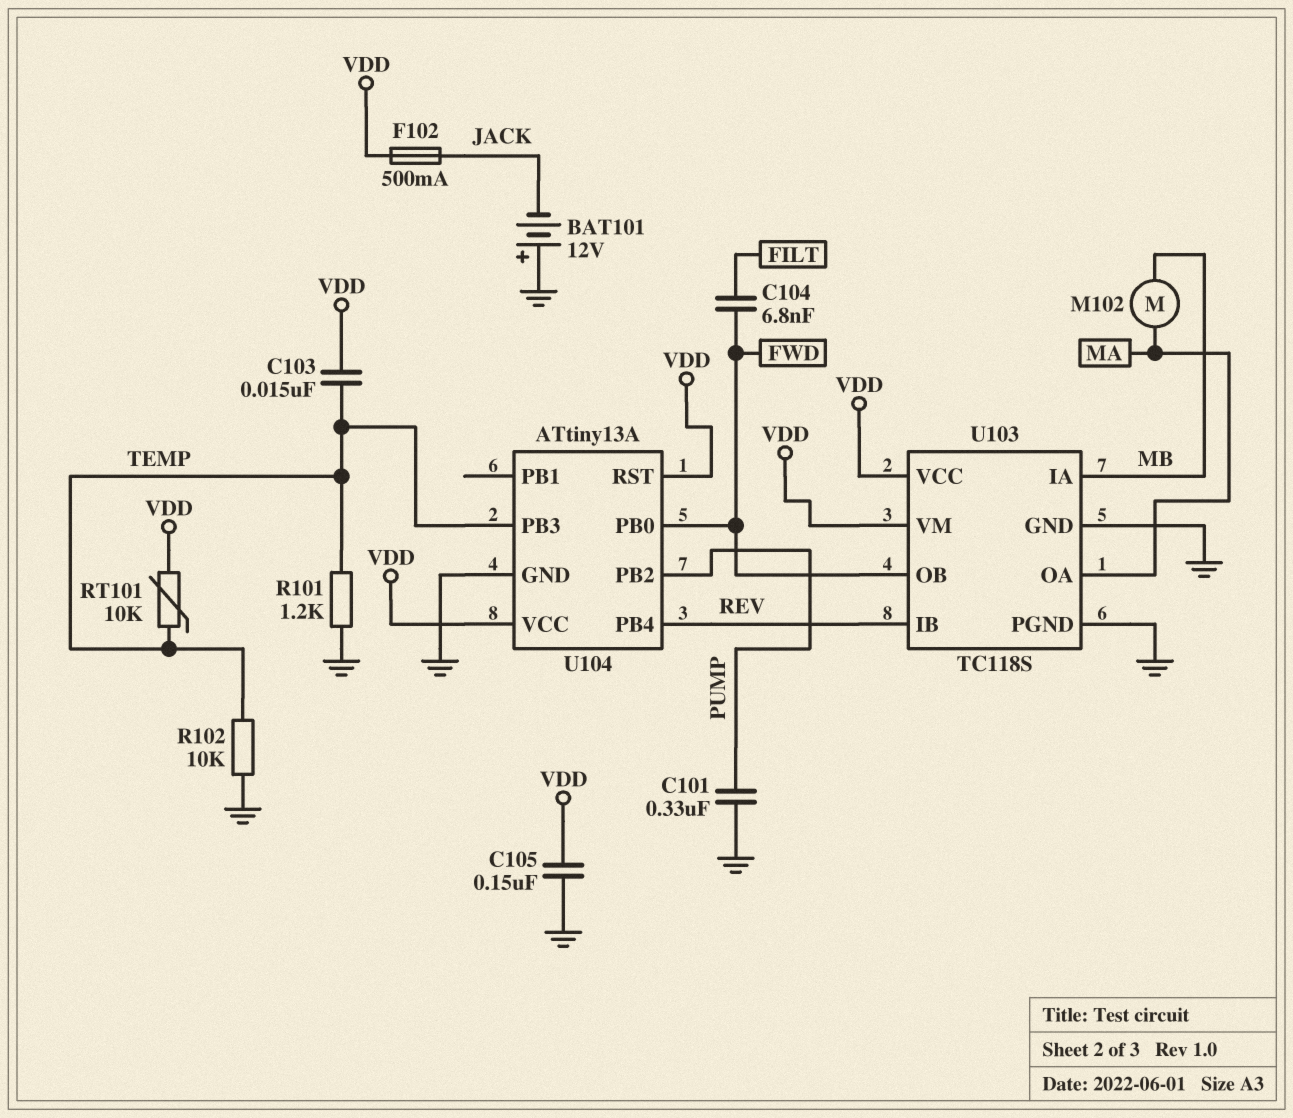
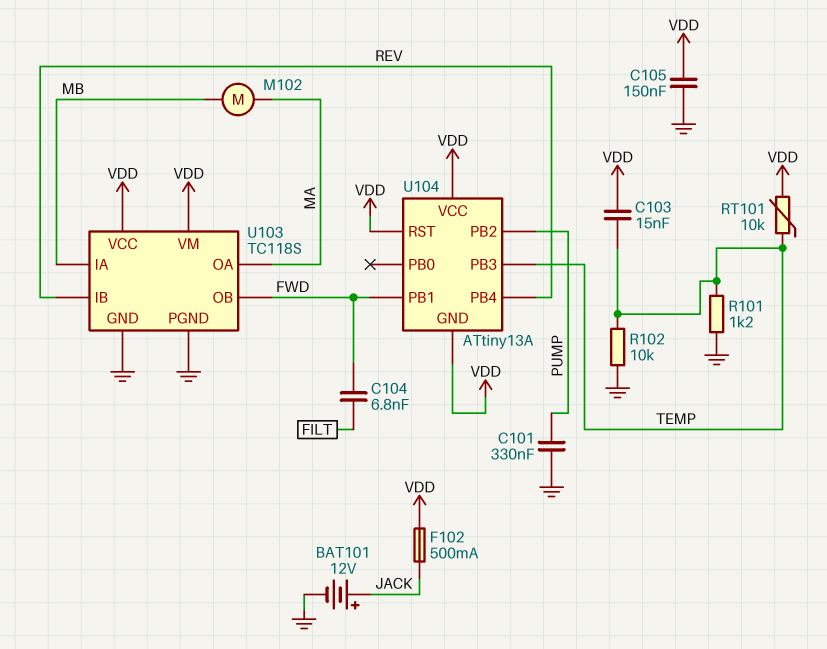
BAT101: 12V (plus GND, minus JACK) -> 12V (plus JACK, minus GND)
U104 pin GND: GND -> VDD
U104 pin PB0: FWD -> none
U104 pin PB1: none -> FWD

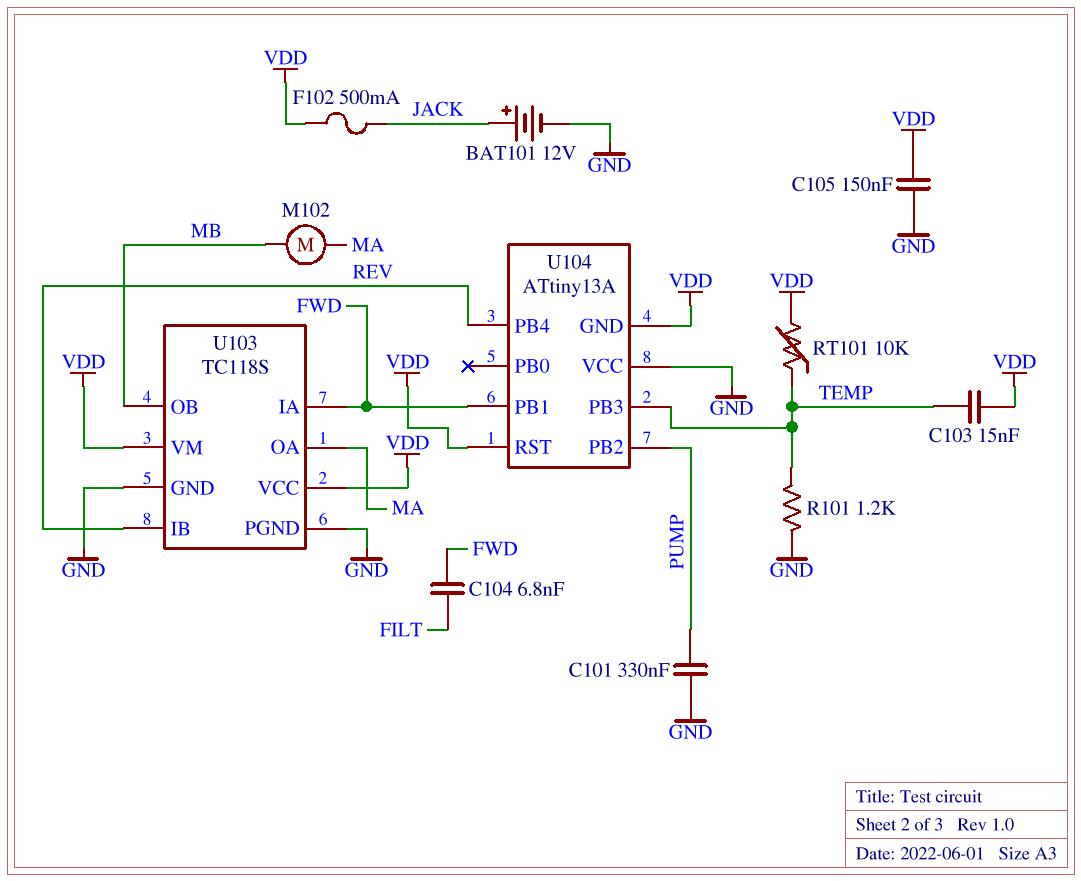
R102: 10k (GND, TEMP) -> none
U103 pin IA: MB -> FWD
U103 pin OB: FWD -> MB
U104 pin VCC: VDD -> GND

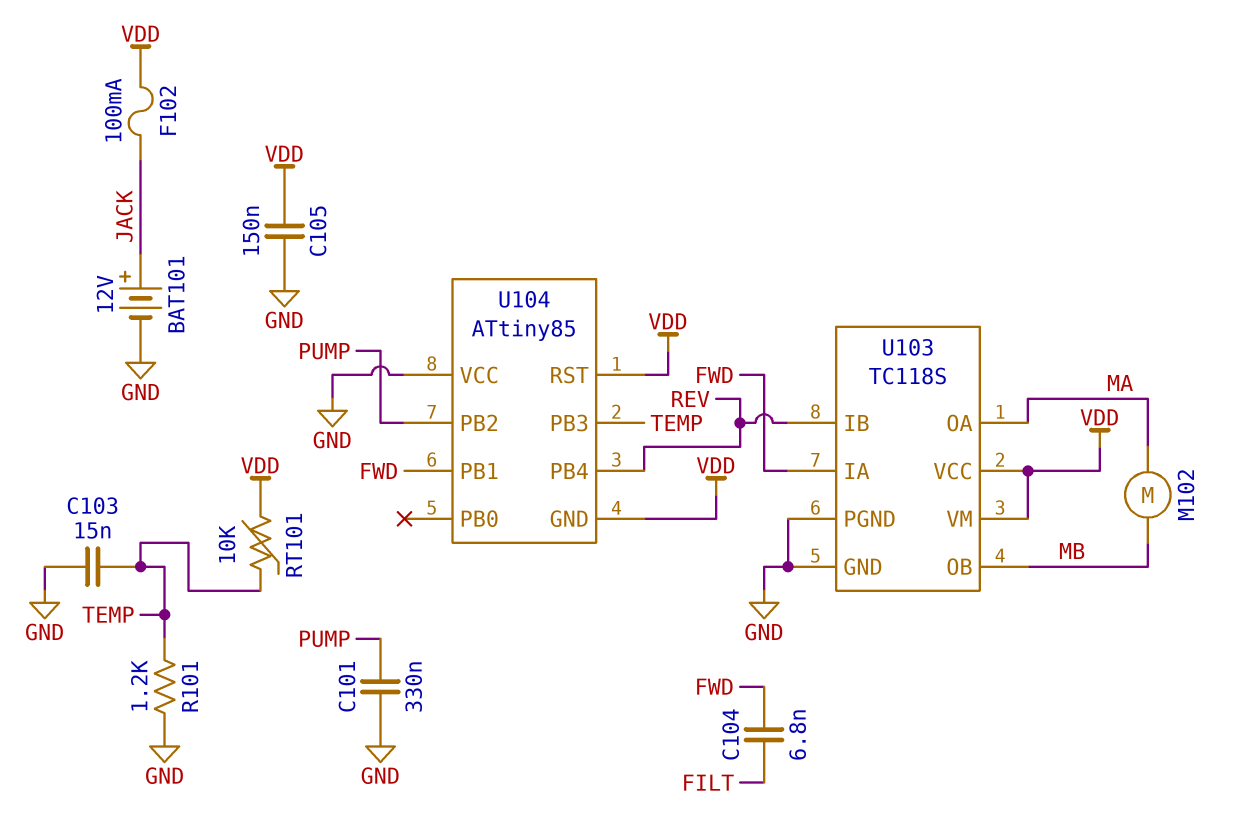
C103: 15nF (TEMP, VDD) -> 15nF (GND, TEMP)
F102: 500mA (JACK, VDD) -> 100mA (JACK, VDD)
U104: ATtiny13A -> ATtiny85

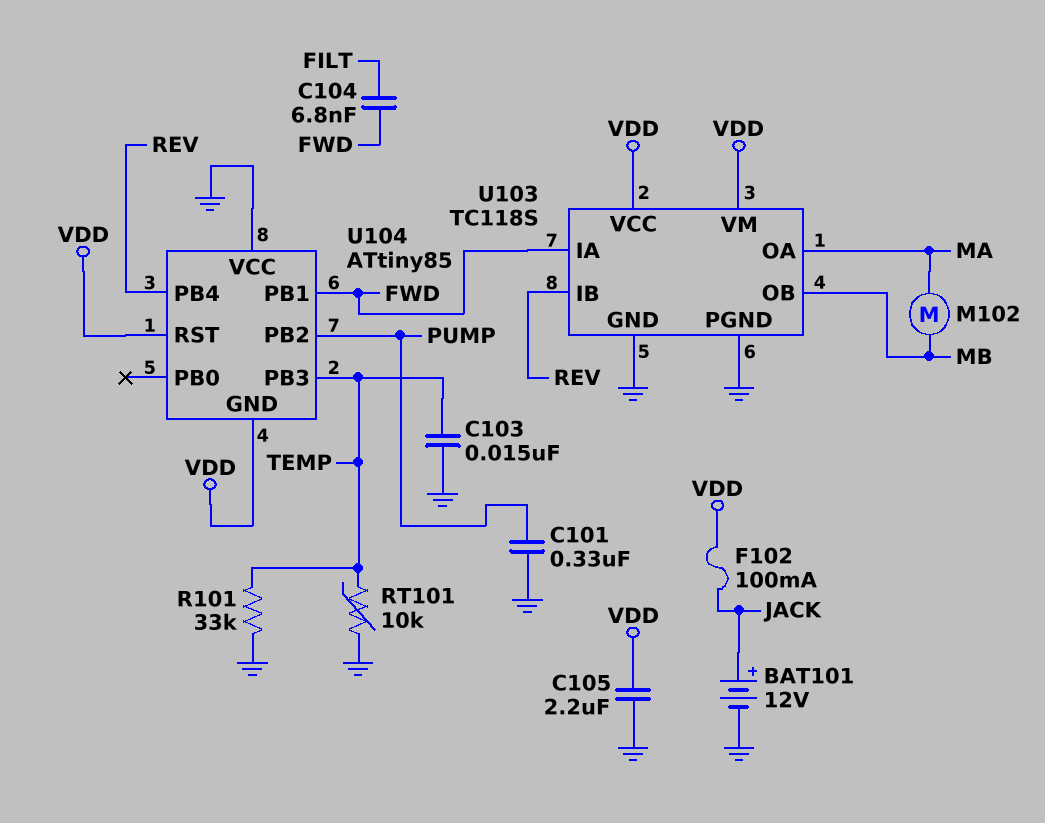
C105: 150nF (GND, VDD) -> 2.2uF (GND, VDD)
R101: 1.2k (GND, TEMP) -> 33k (GND, TEMP)
RT101: 10k (TEMP, VDD) -> 10k (GND, TEMP)

